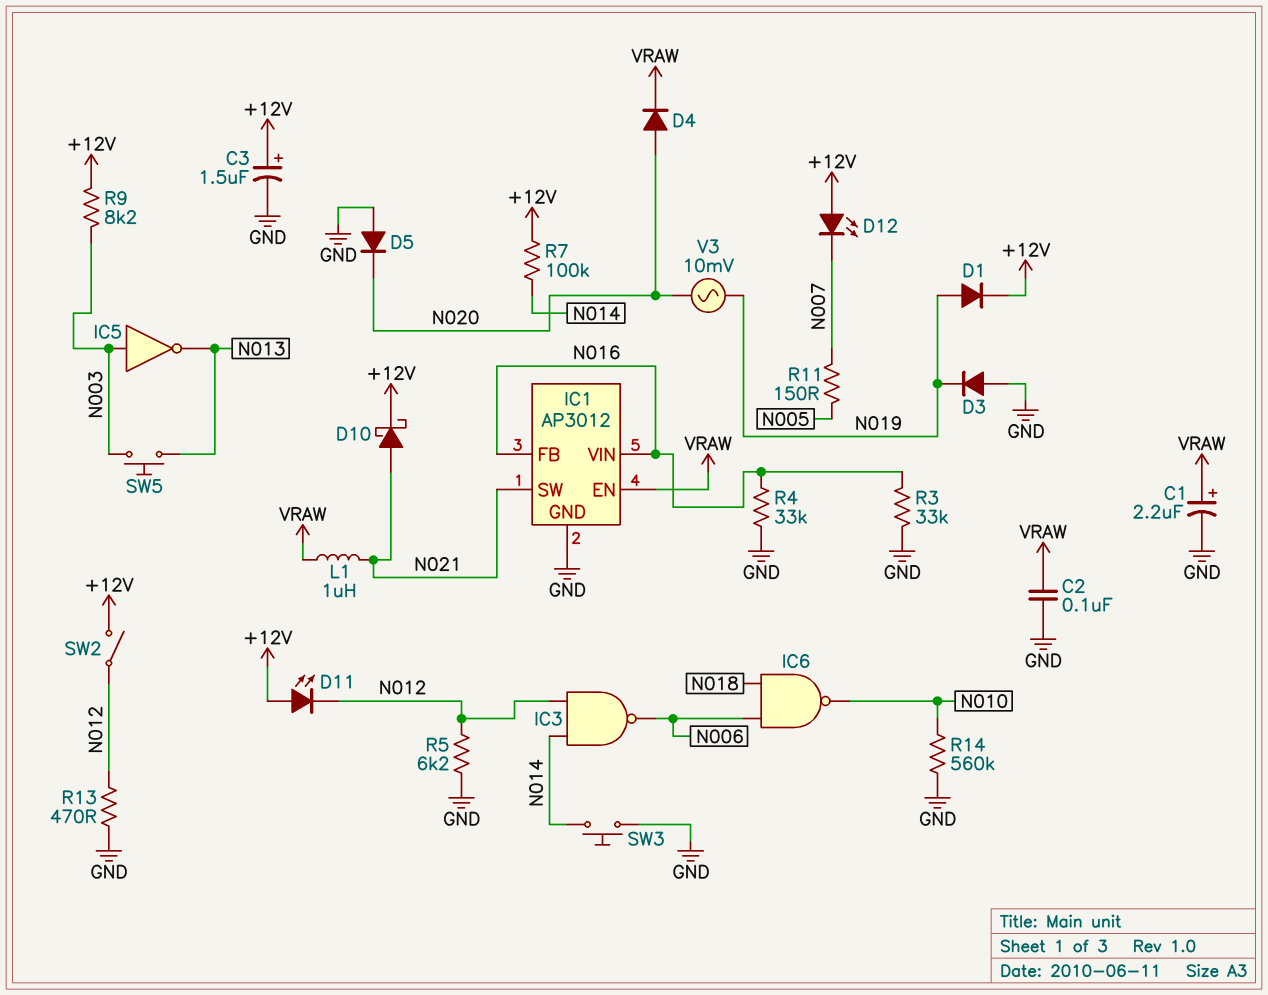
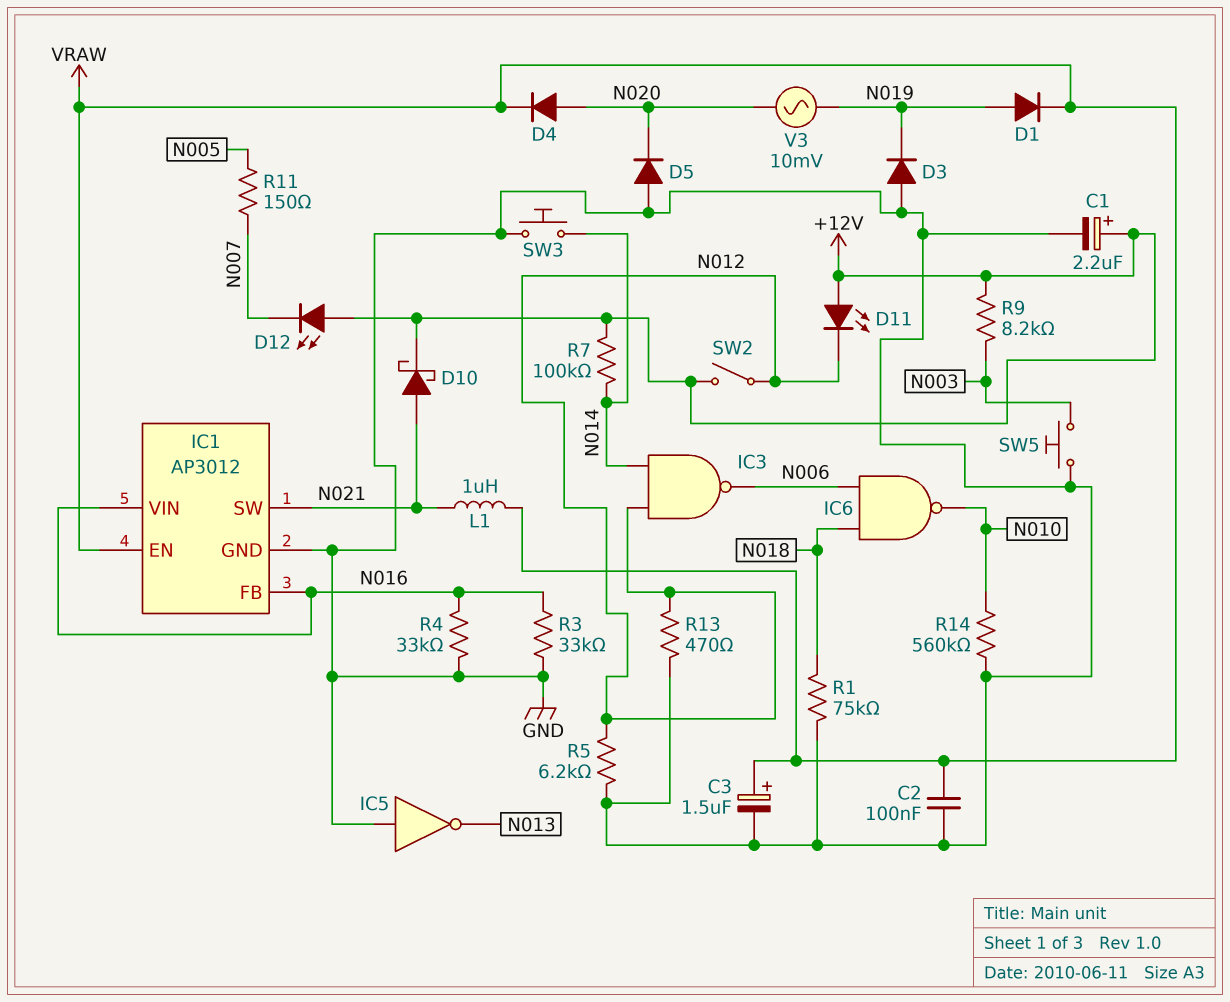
C1: 2.2uF (plus VRAW, minus GND) -> 2.2uF (plus +12V, minus GND)
C3: 1.5uF (plus +12V, minus GND) -> 1.5uF (plus VRAW, minus GND)
D1: diode (A N019, K +12V) -> diode (A N019, K VRAW)
IC5: NOT (in N003, out N013) -> NOT (in GND, out N013)
R1: none -> 75k (GND, N018)
SW5: button (N003, N013) -> button (GND, N003)

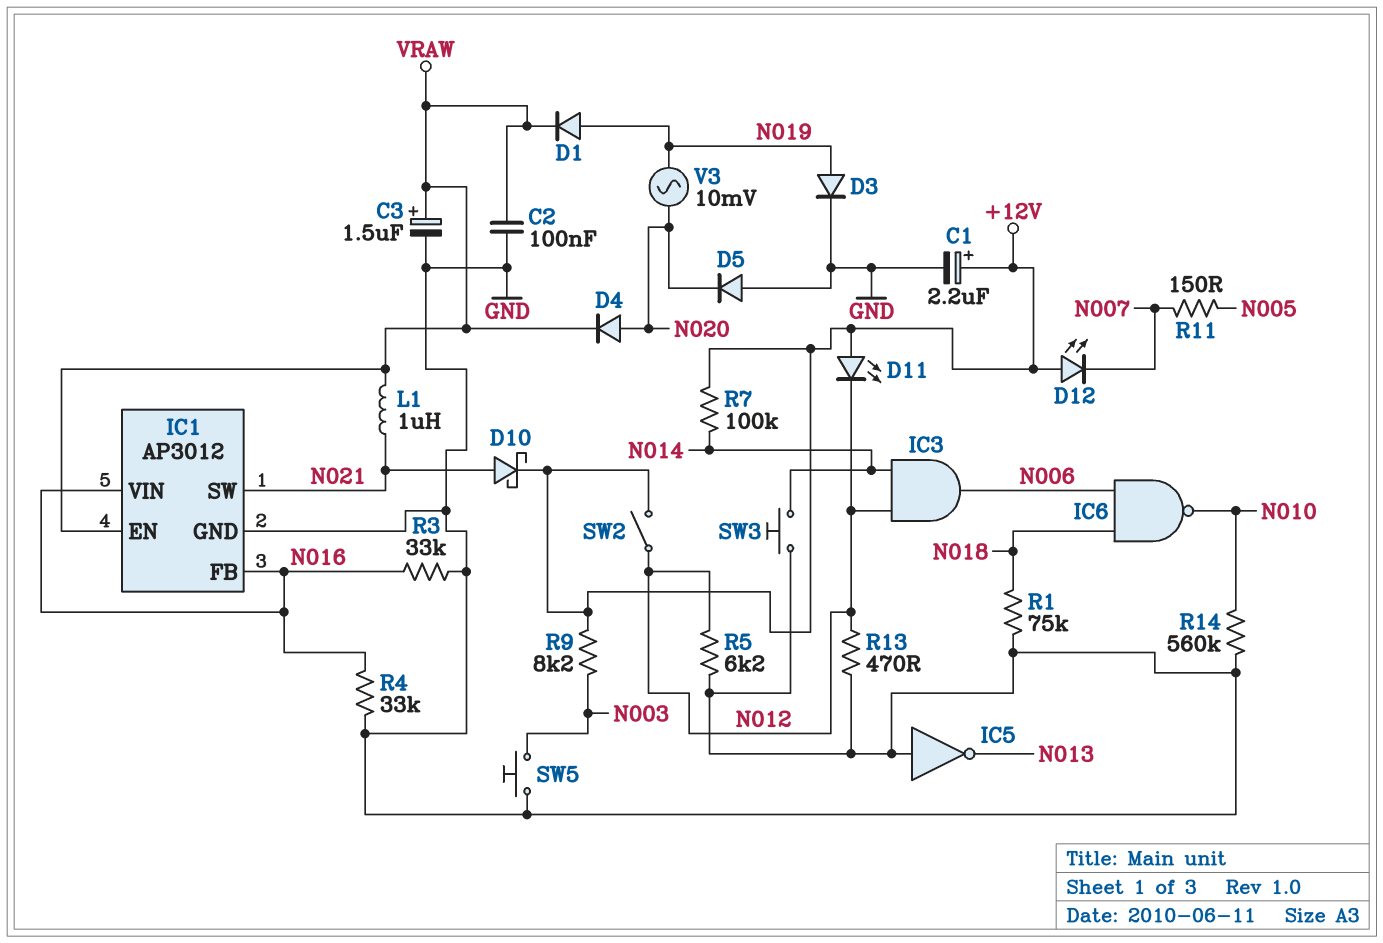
D3: diode (A GND, K N019) -> diode (A N019, K GND)
IC3: NAND (in N012, in N014, out N006) -> AND (in N012, in N014, out N006)

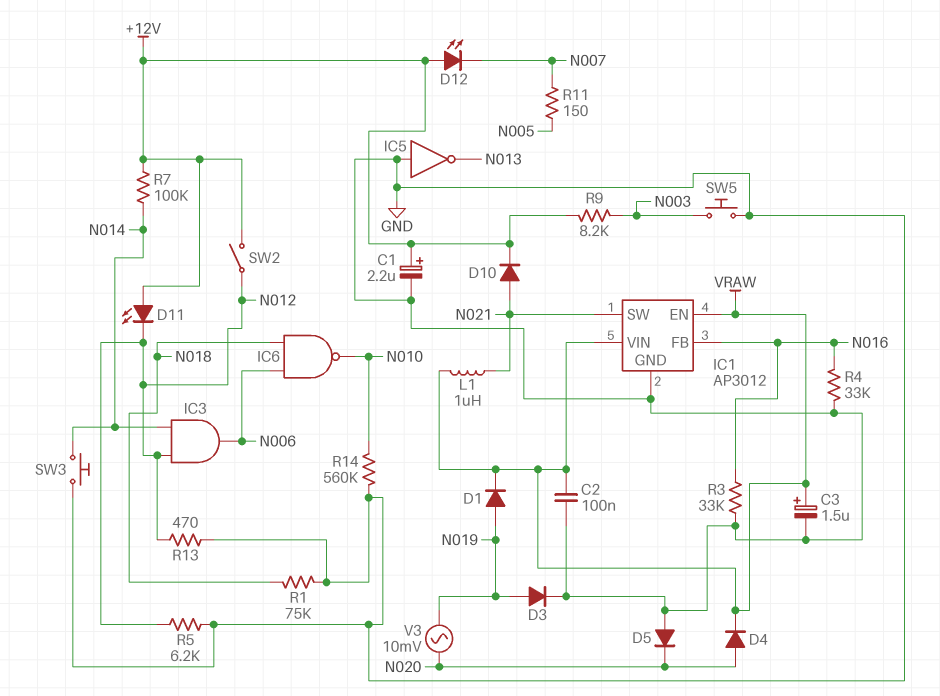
D10: schottky (A N021, K +12V) -> diode (A N021, K +12V)
IC1 pin VIN: N016 -> VRAW

